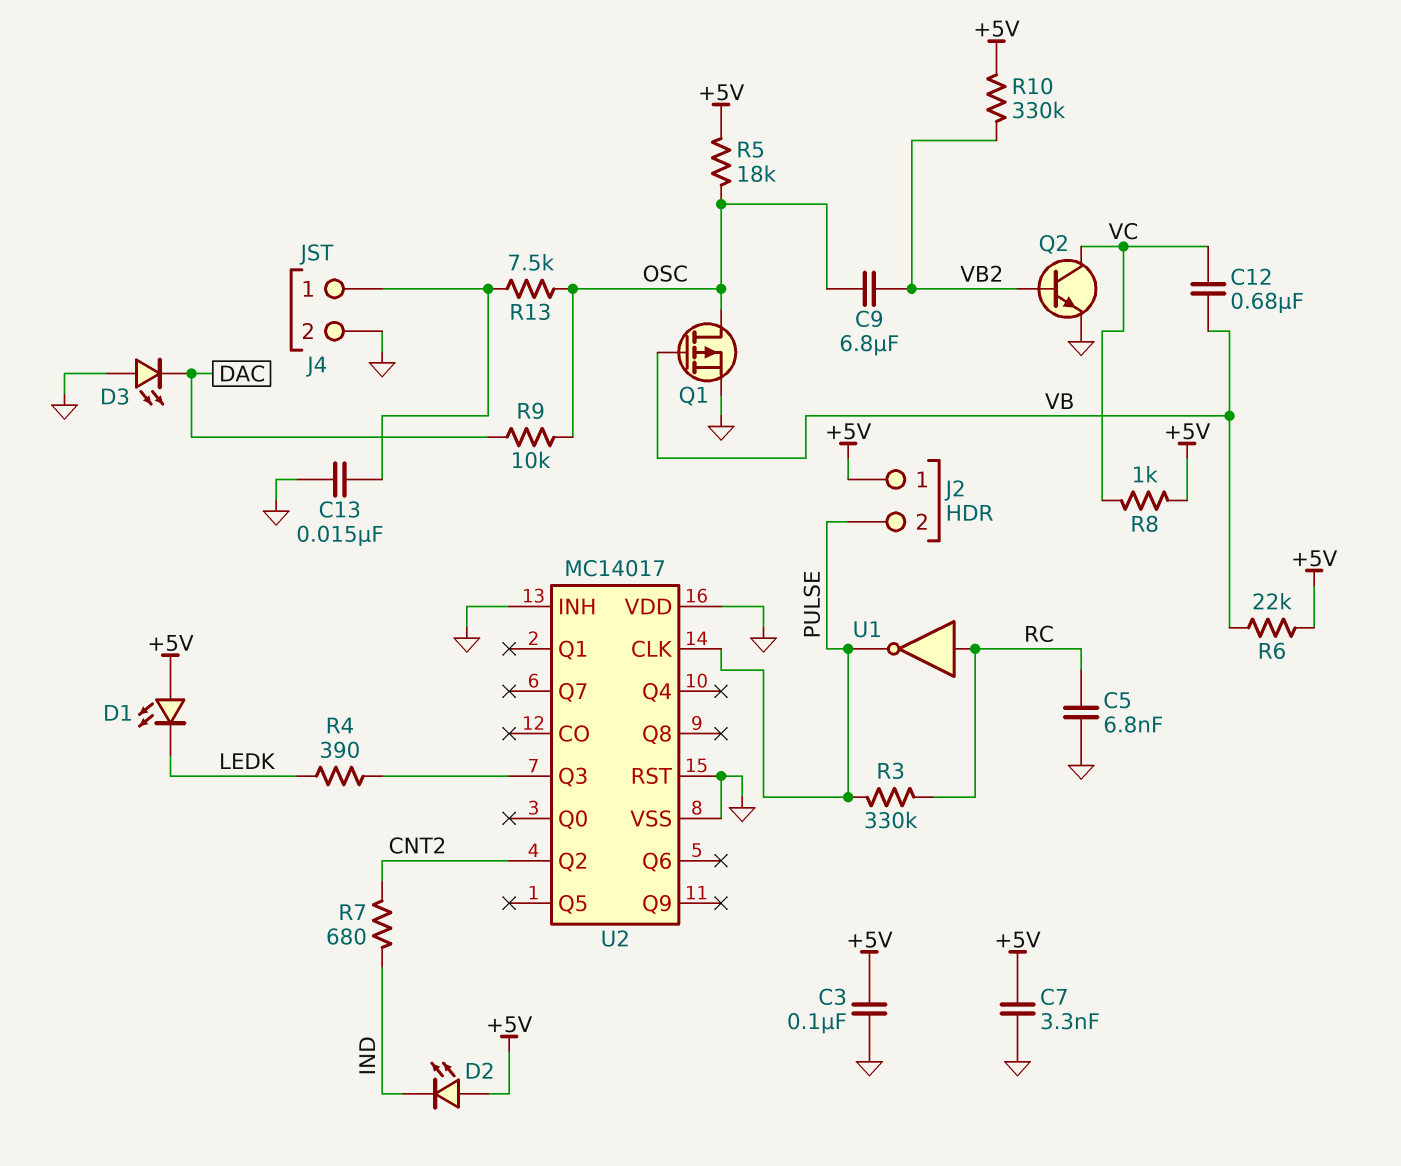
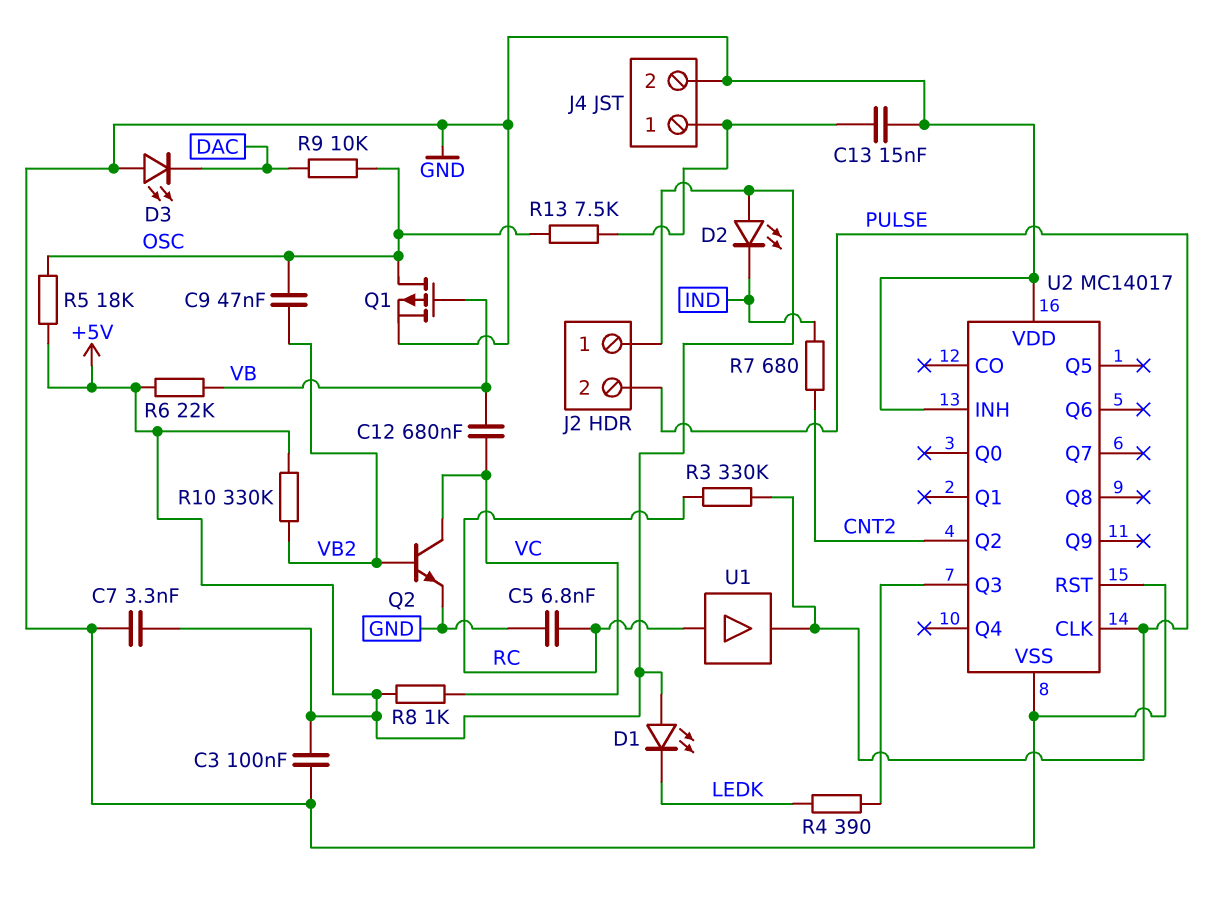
C9: 6.8uF (OSC, VB2) -> 47nF (OSC, VB2)
U1: NOT (in RC, out PULSE) -> buffer (in RC, out PULSE)

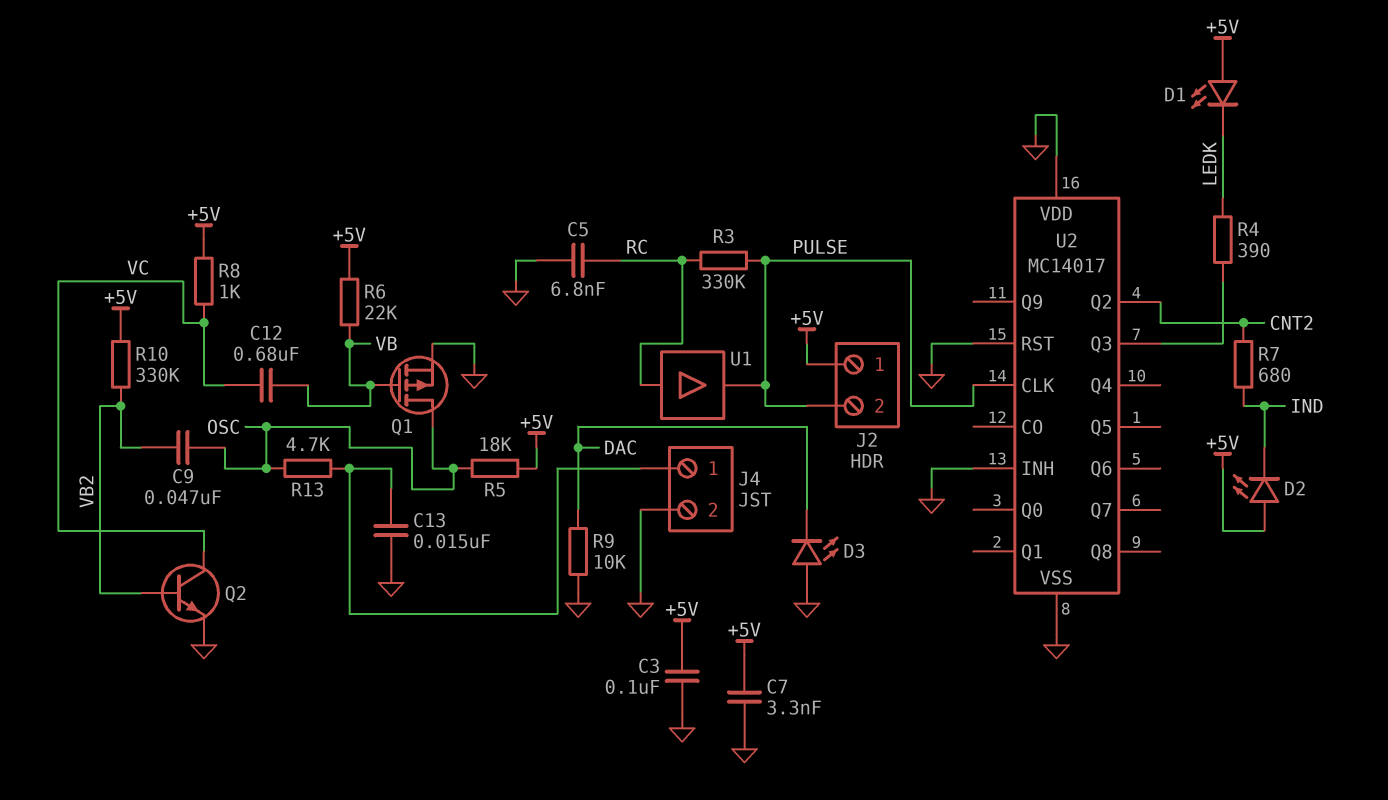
R9: 10k (DAC, OSC) -> 10k (DAC, GND)
R13: 7.5k (J4/1, OSC) -> 4.7k (J4/1, OSC)

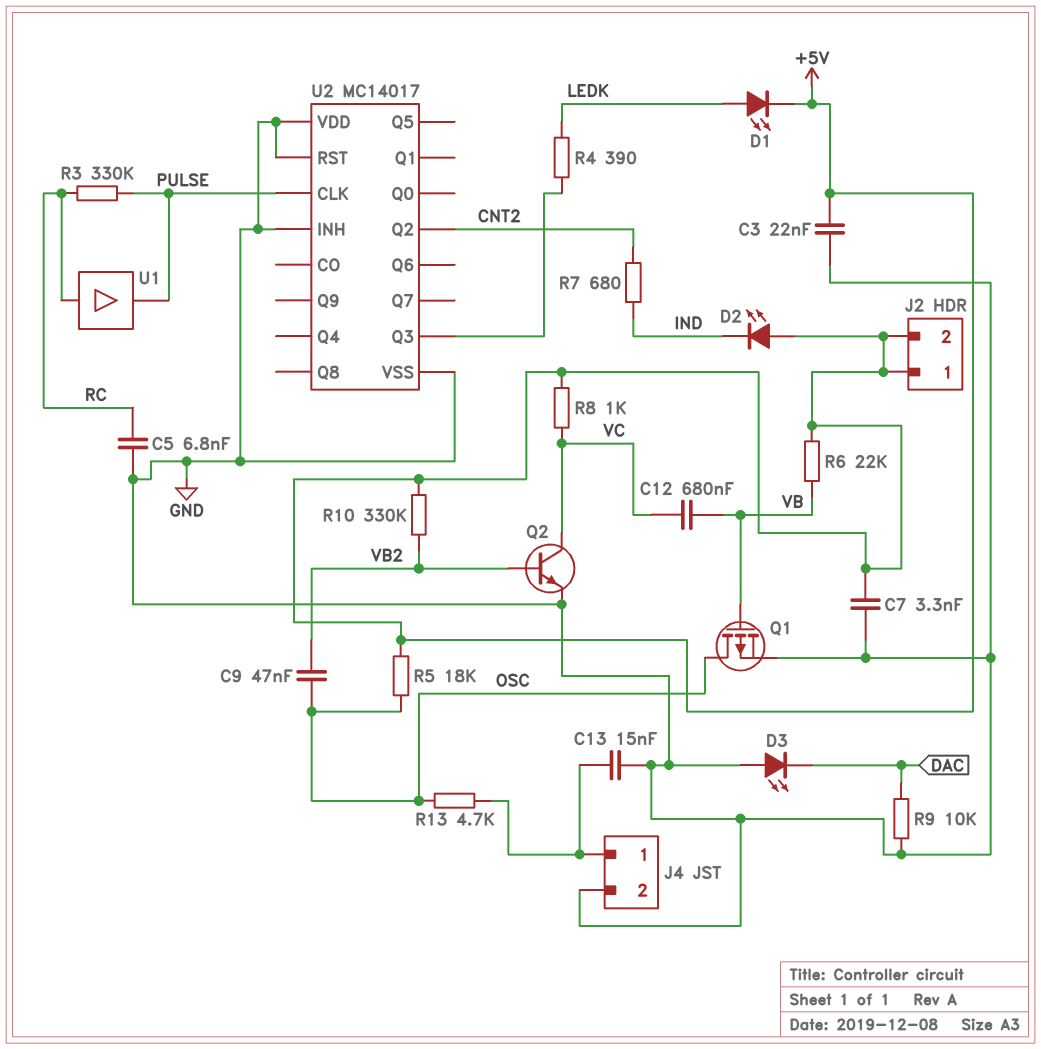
C3: 100nF (+5V, GND) -> 22nF (+5V, GND)
D1: LED (A +5V, K LEDK) -> LED (A LEDK, K +5V)
J2 pin 2: PULSE -> +5V

